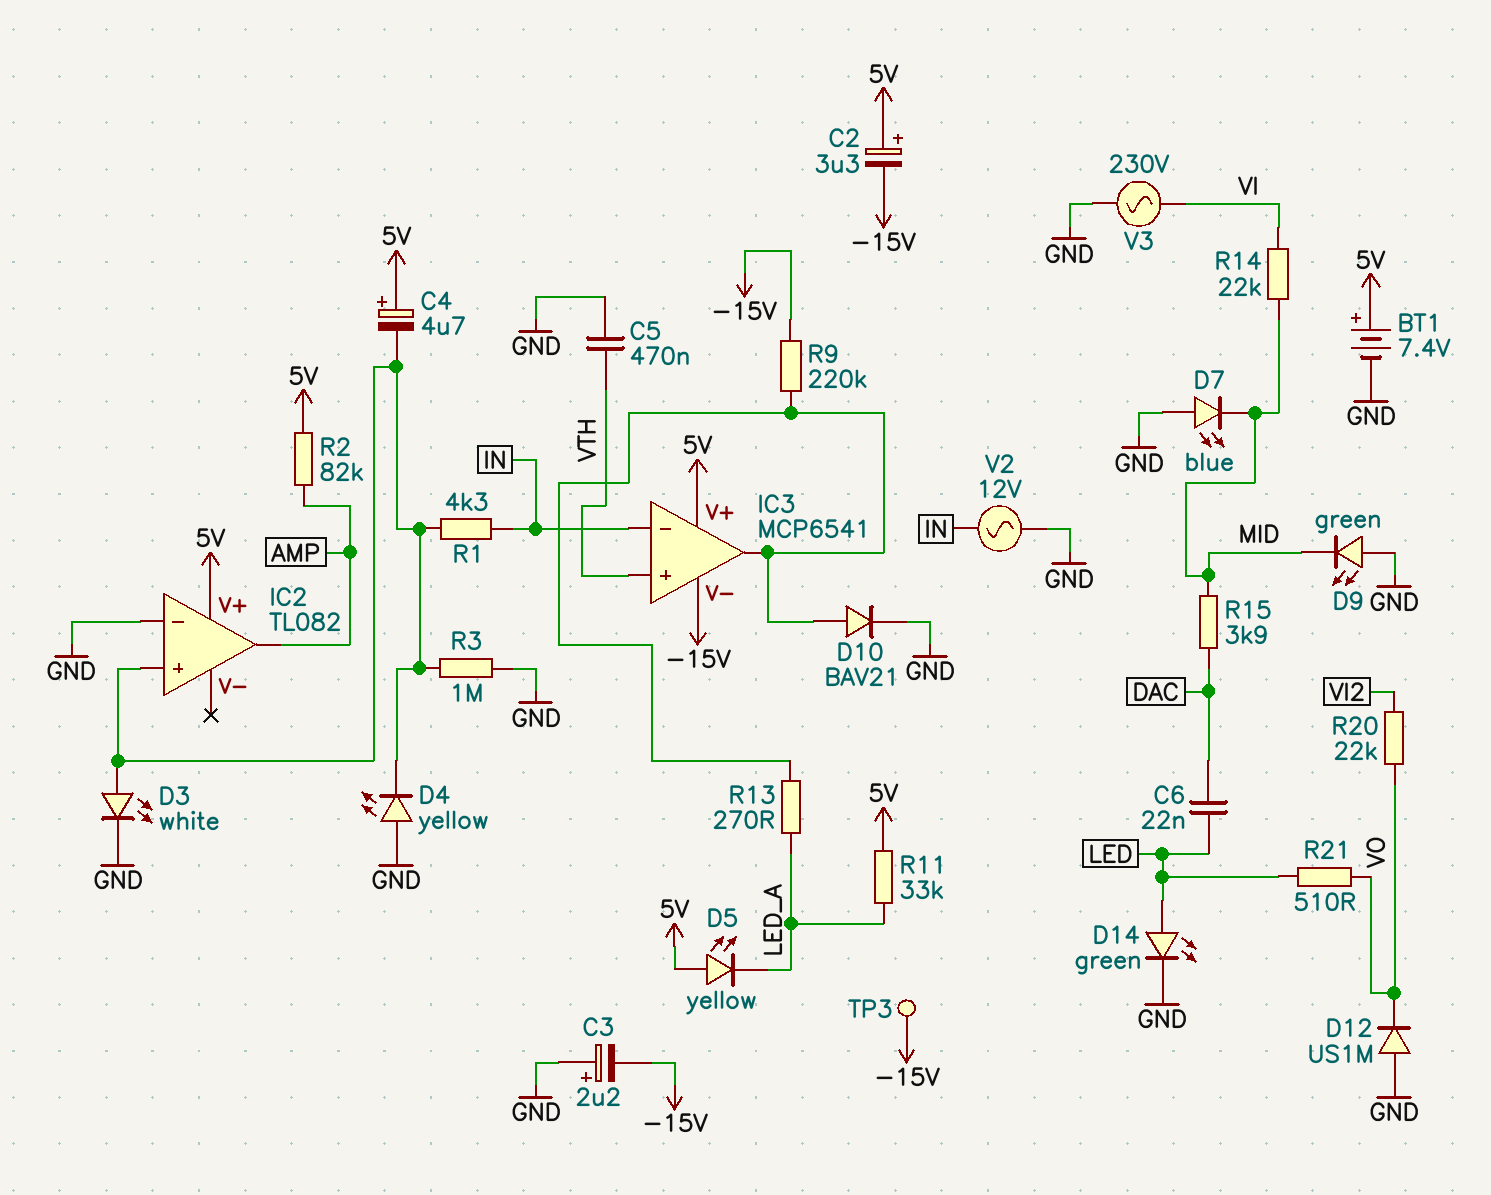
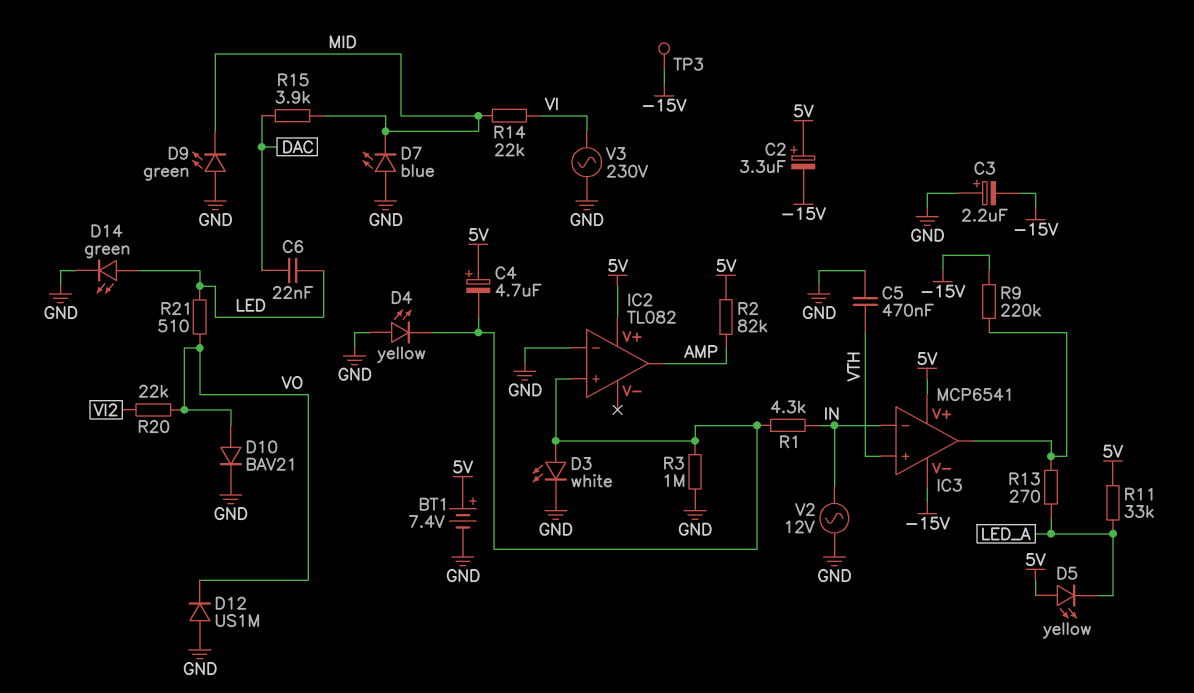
D10: diode BAV21 (A IC3/out, K GND) -> diode BAV21 (A VO, K GND)

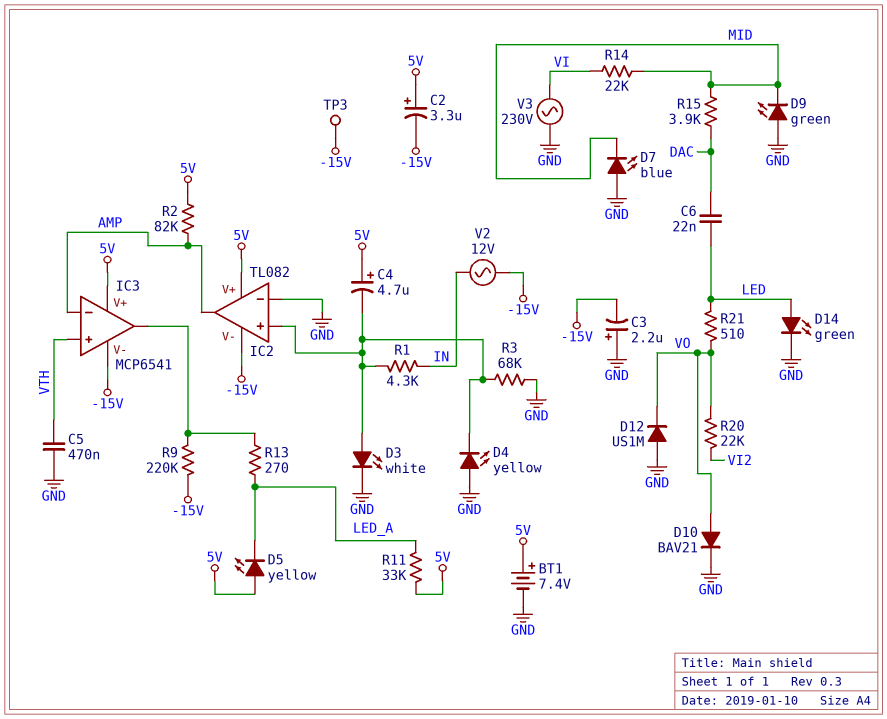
IC2 pin V-: none -> -15V
IC3 pin in-: IN -> AMP
R3: 1M (GND, IC2/in+) -> 68k (GND, IC2/in+)
V2: AC 12V (GND, IN) -> AC 12V (-15V, IN)

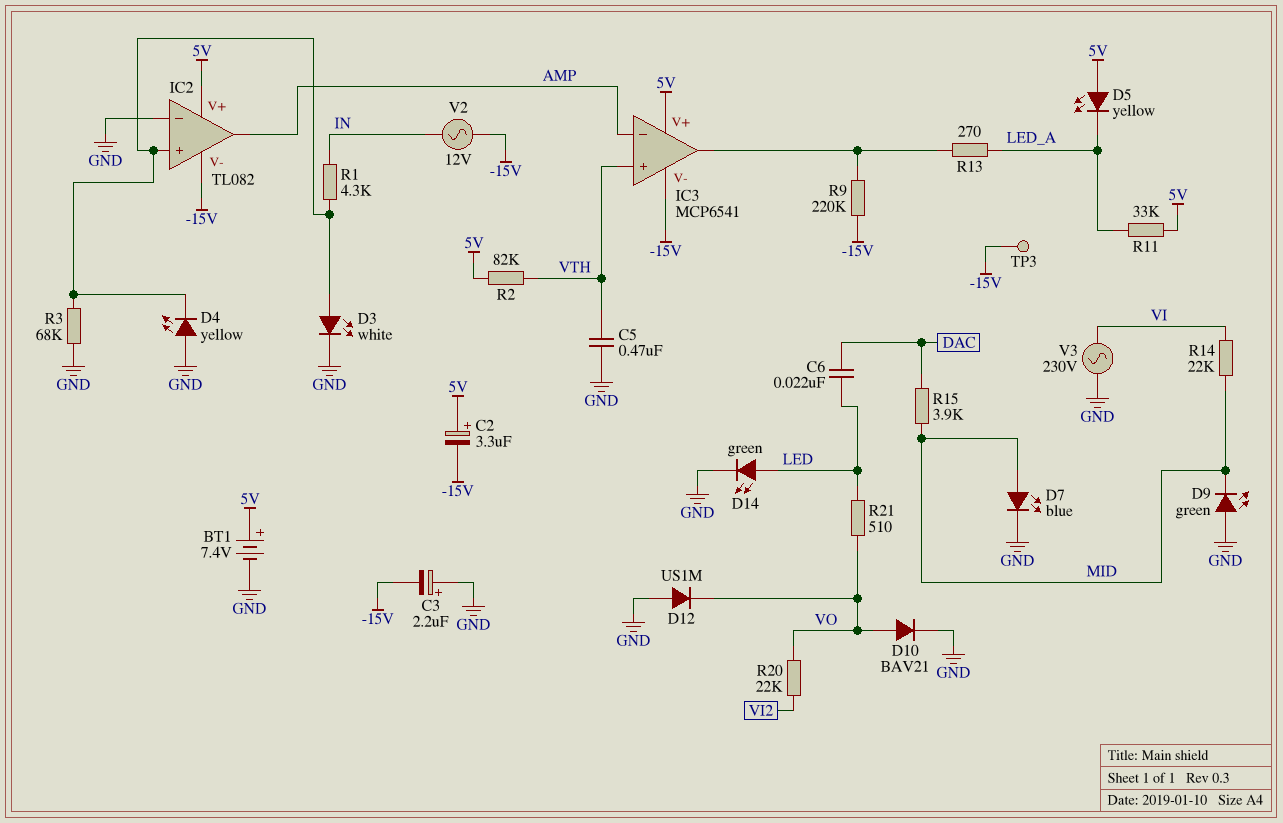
C4: 4.7uF (plus 5V, minus IC2/in+) -> none
D7: LED blue (A GND, K MID) -> LED blue (A MID, K GND)
R2: 82k (5V, AMP) -> 82k (5V, VTH)

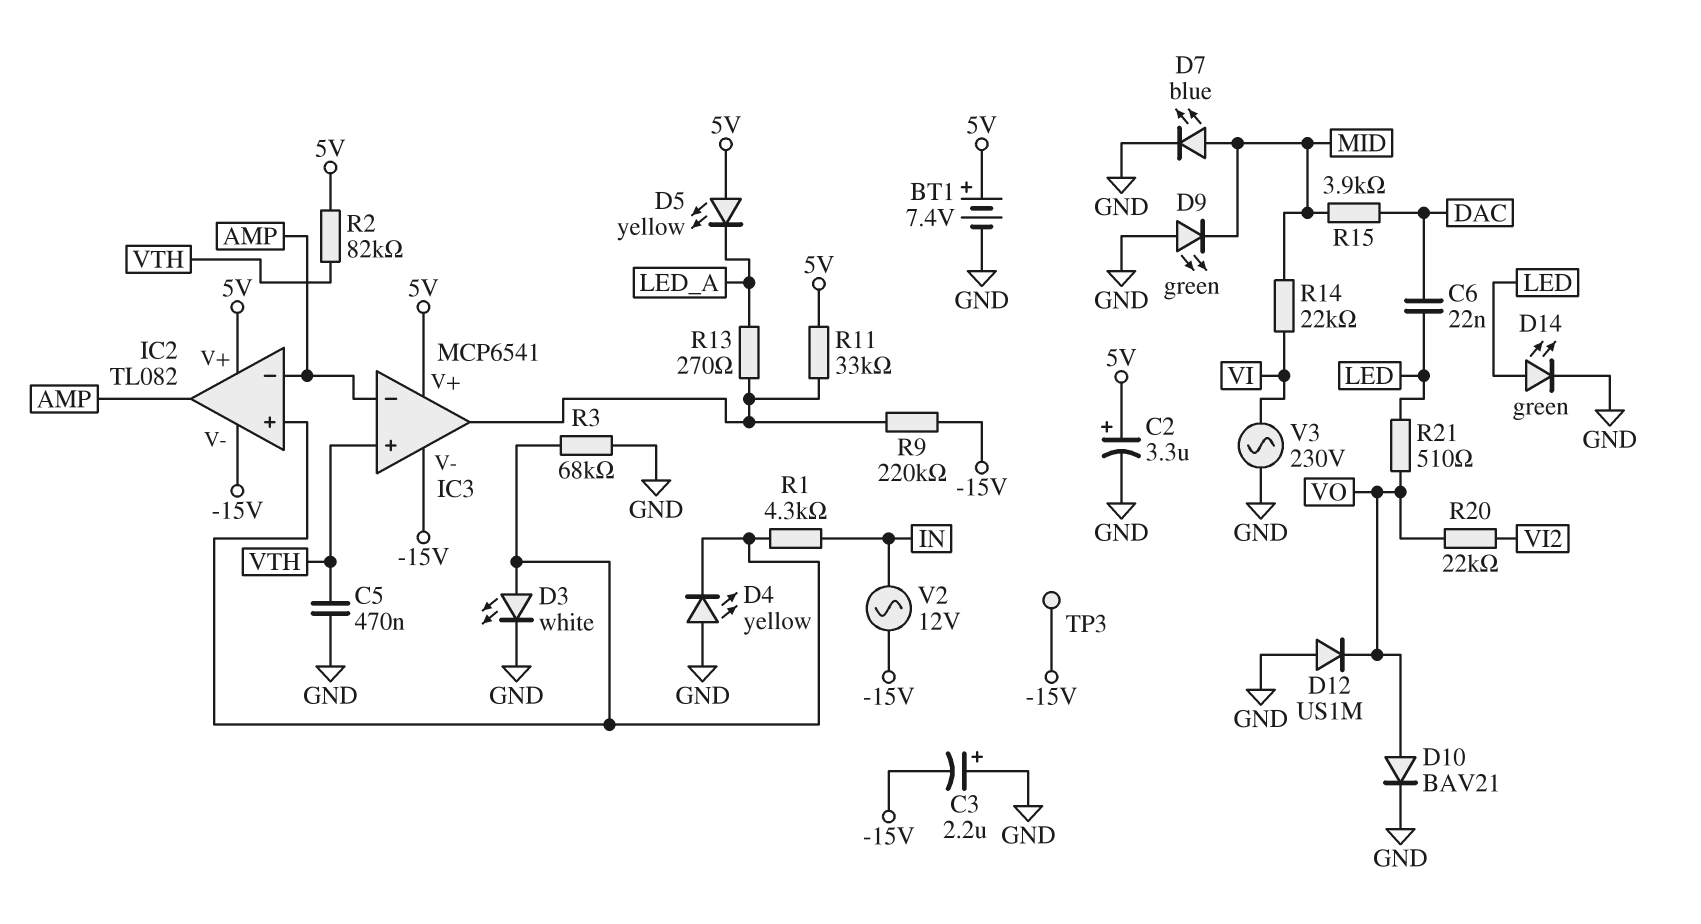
C2: 3.3uF (plus 5V, minus -15V) -> 3.3uF (plus 5V, minus GND)
IC2 pin in-: GND -> AMP
R11: 33k (5V, LED_A) -> 33k (5V, IC3/out)

